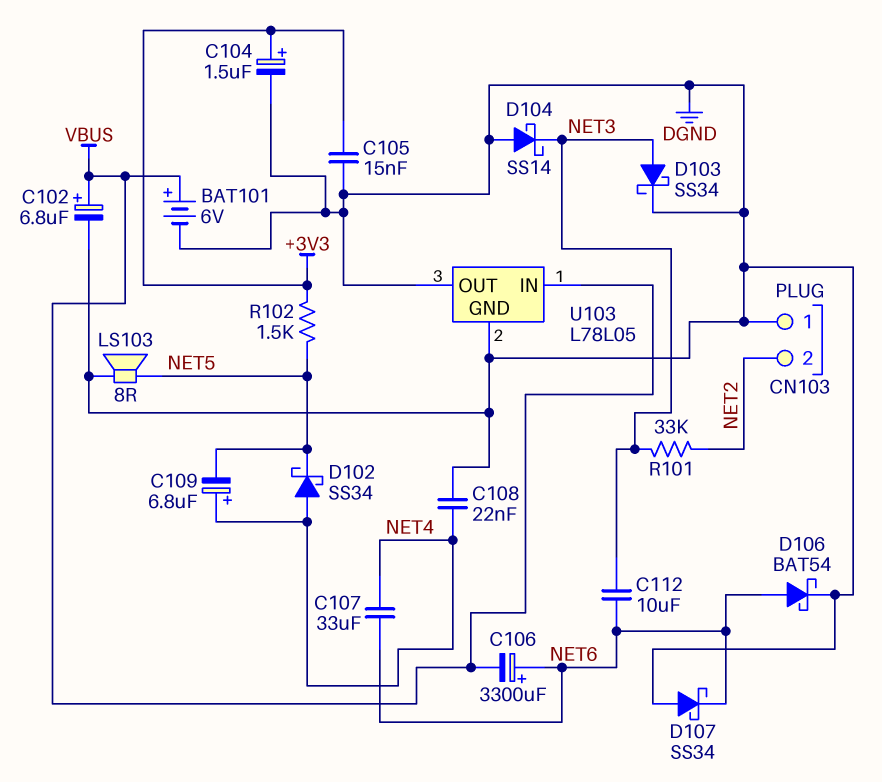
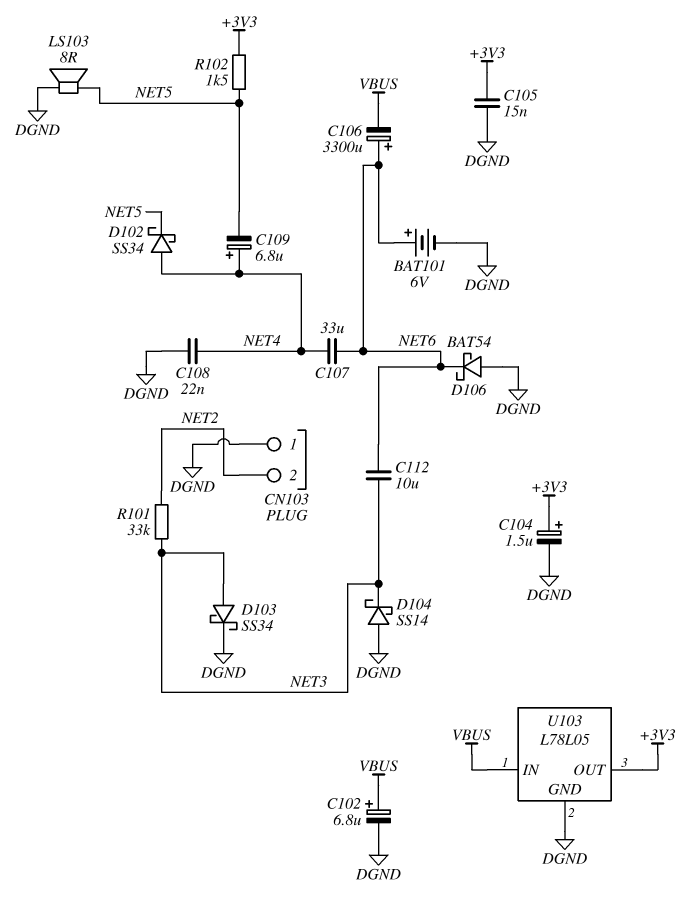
BAT101: 6V (plus VBUS, minus DGND) -> 6V (plus NET6, minus DGND)
D106: schottky BAT54 (A NET6, K DGND) -> schottky BAT54 (A DGND, K NET6)
D107: schottky SS34 (A DGND, K NET6) -> none
U103 pin OUT: DGND -> +3V3

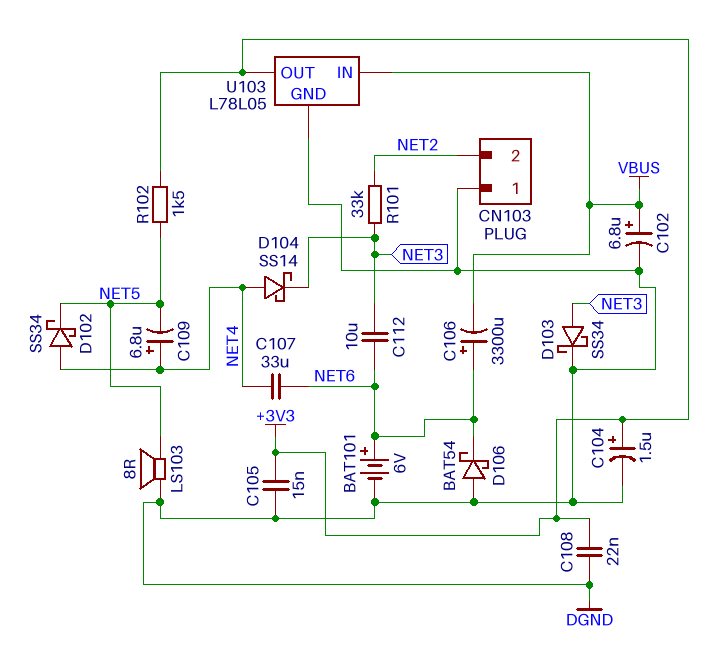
C108: 22nF (DGND, NET4) -> 22nF (+3V3, DGND)
D104: schottky SS14 (A DGND, K NET3) -> schottky SS14 (A NET4, K NET3)

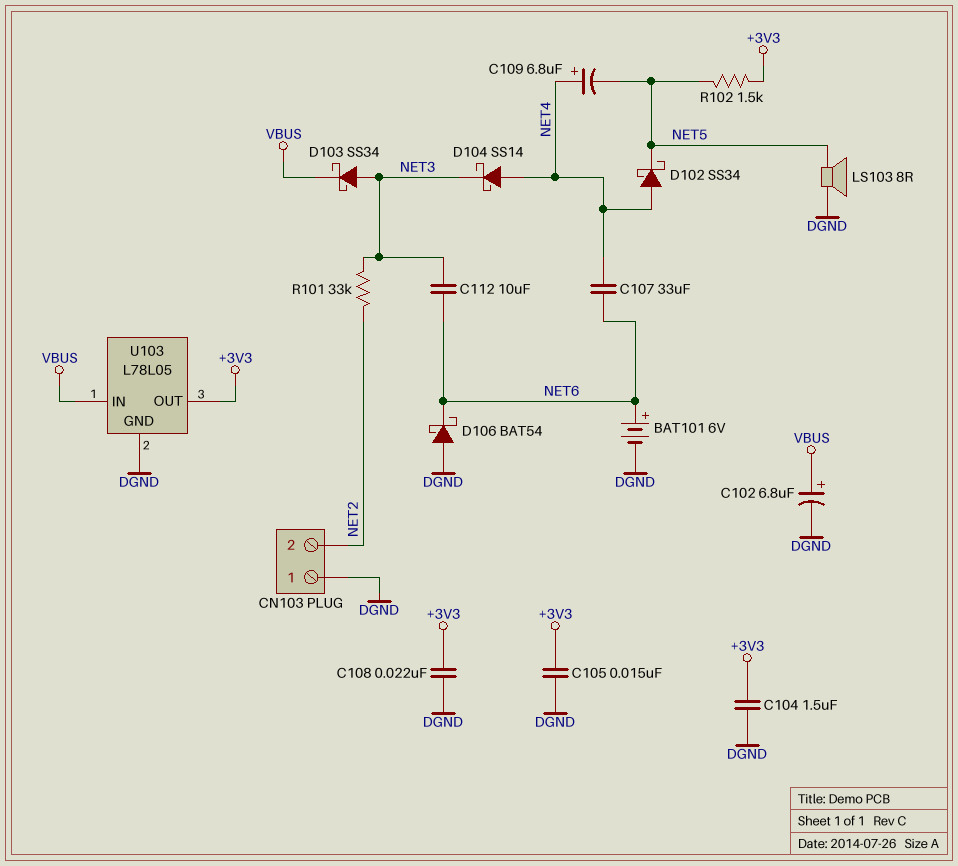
C104: 1.5uF (plus +3V3, minus DGND) -> 1.5uF (+3V3, DGND)
C106: 3300uF (plus NET6, minus VBUS) -> none
D103: schottky SS34 (A NET3, K DGND) -> schottky SS34 (A NET3, K VBUS)

